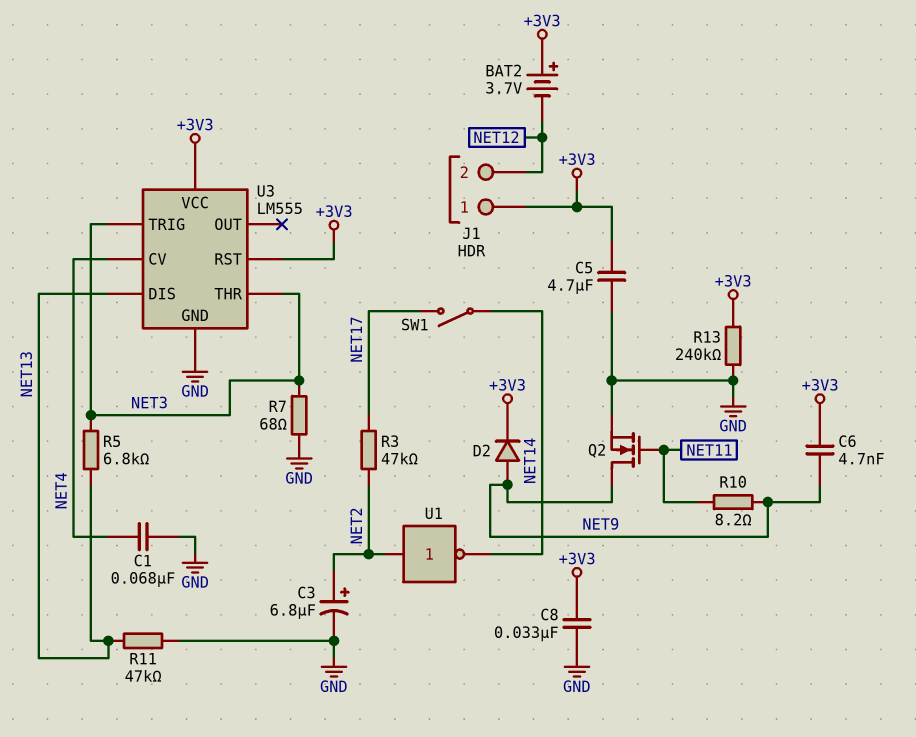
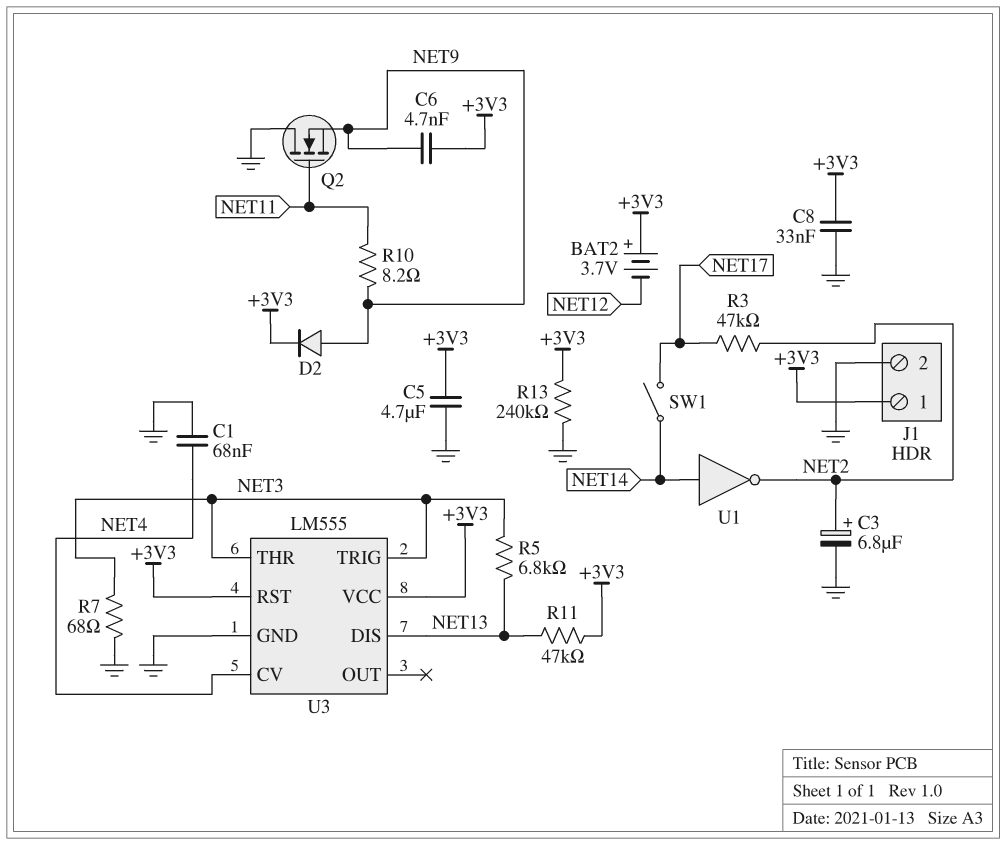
J1 pin 2: NET12 -> GND
Q2: NMOS (G NET11, D NET9, S GND) -> NMOS (G NET11, D GND, S NET9)
R11: 47k (GND, NET13) -> 47k (+3V3, NET13)
U1: NOT (in NET2, out NET14) -> NOT (in NET14, out NET2)

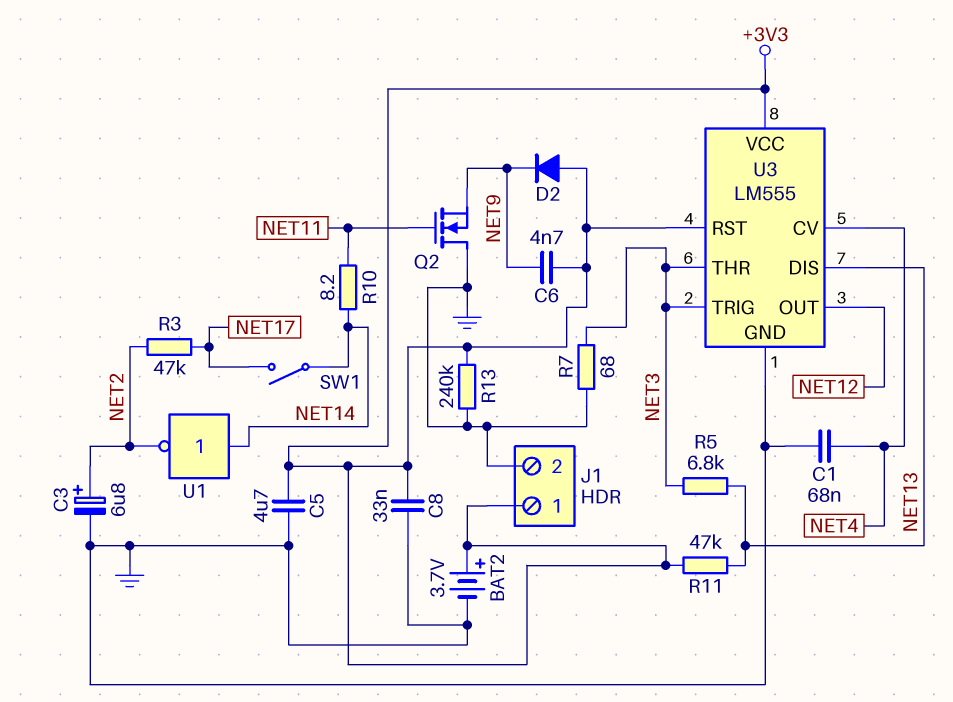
BAT2: 3.7V (plus +3V3, minus NET12) -> 3.7V (plus +3V3, minus GND)
D2: diode (A NET9, K +3V3) -> diode (A +3V3, K NET9)
R10: 8.2 (NET9, NET11) -> 8.2 (NET11, NET14)
U3 pin OUT: none -> NET12

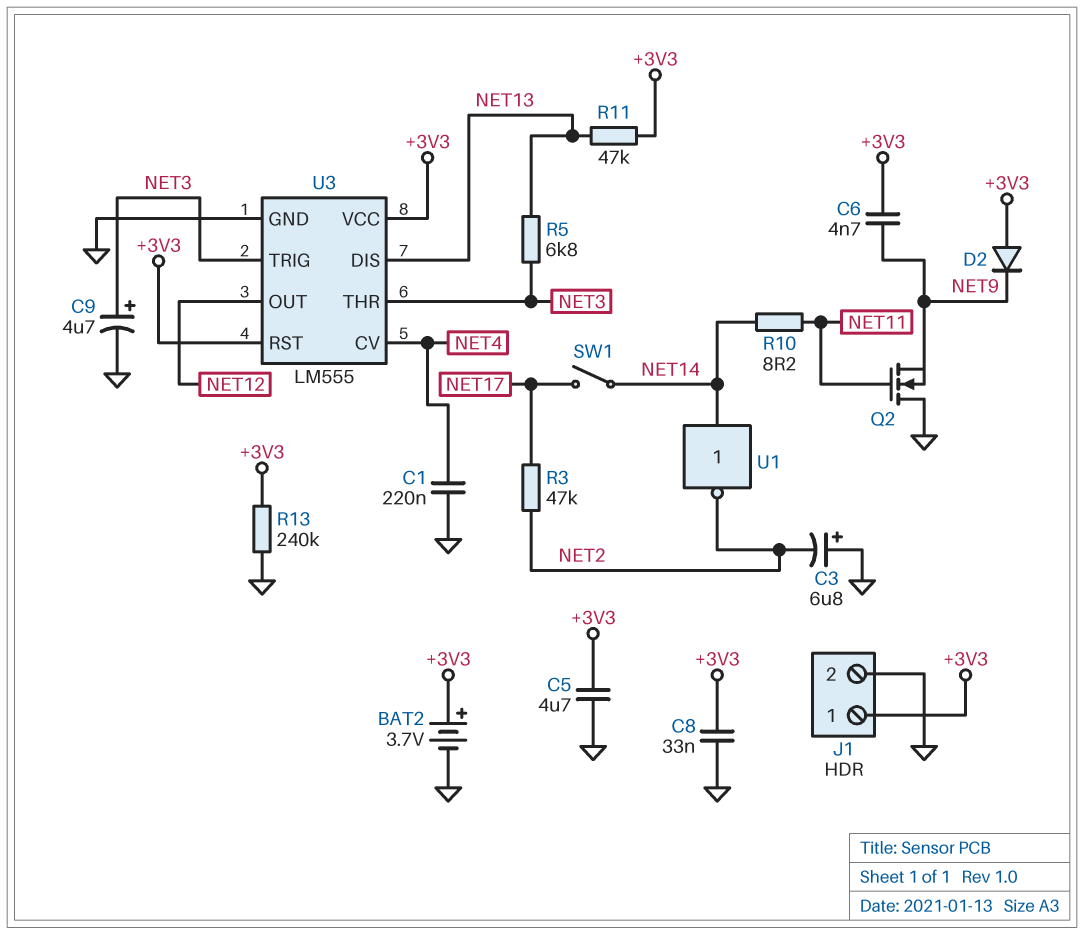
C1: 68nF (GND, NET4) -> 220nF (GND, NET4)
C3: 6.8uF (plus NET2, minus GND) -> 6.8uF (plus GND, minus NET2)
C9: none -> 4.7uF (plus NET3, minus GND)
R7: 68 (GND, NET3) -> none

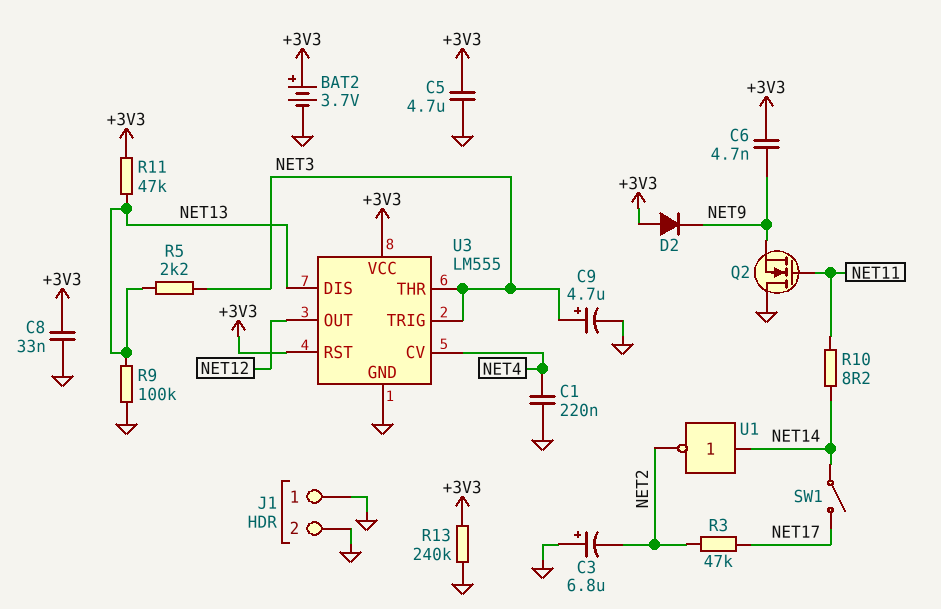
J1 pin 1: +3V3 -> GND
R5: 6.8k (NET3, NET13) -> 2.2k (NET3, NET13)
R9: none -> 100k (GND, NET13)

